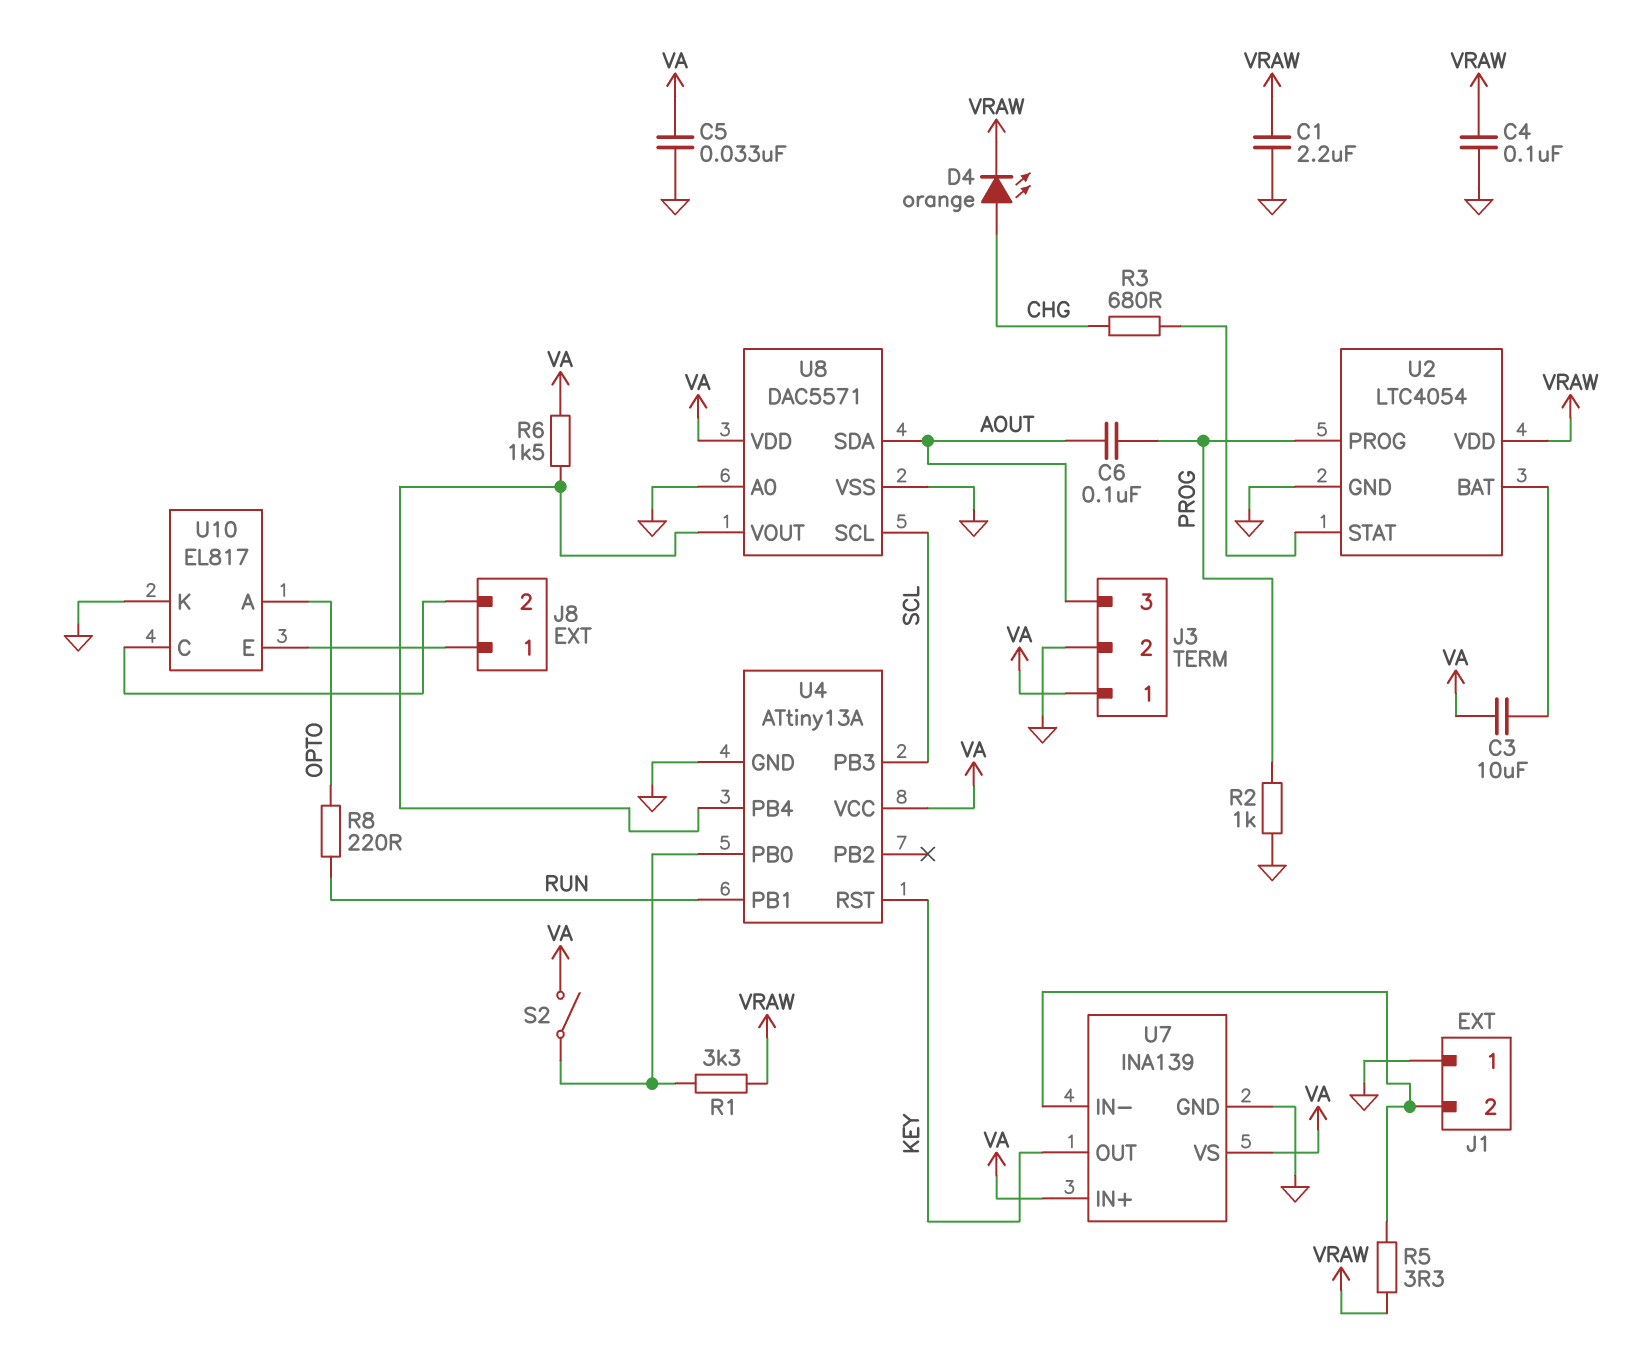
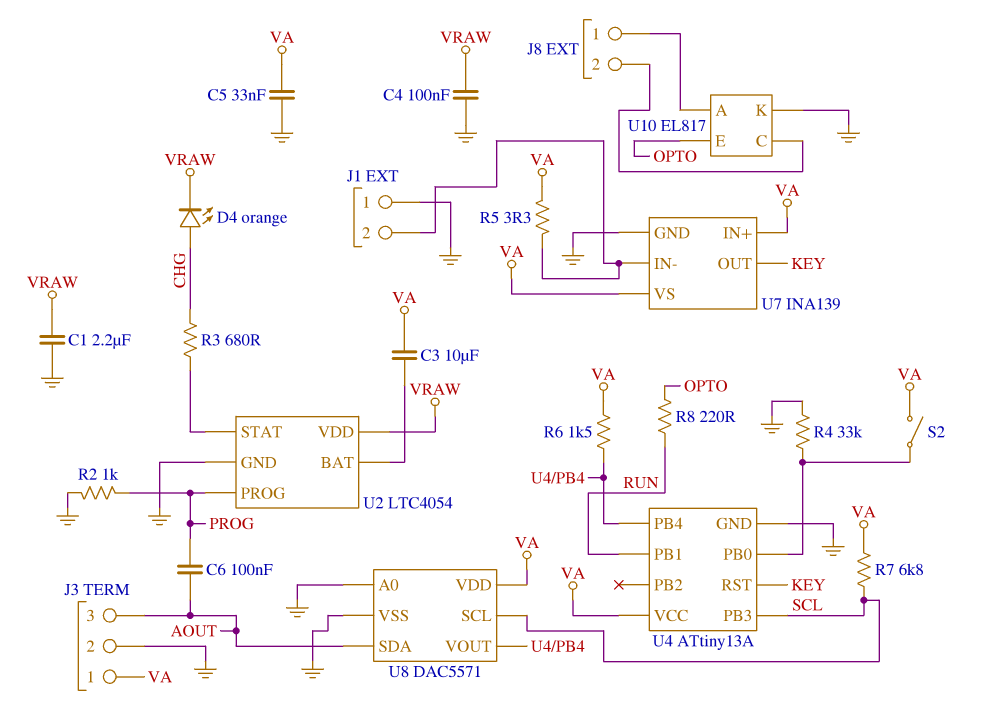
R1: 3.3k (U4/PB0, VRAW) -> none
R4: none -> 33k (GND, U4/PB0)
R5: 3.3 (J1/2, VRAW) -> 3.3 (J1/2, VA)
R7: none -> 6.8k (SCL, VA)
U10 pin A: OPTO -> J8/1
U10 pin E: J8/1 -> OPTO

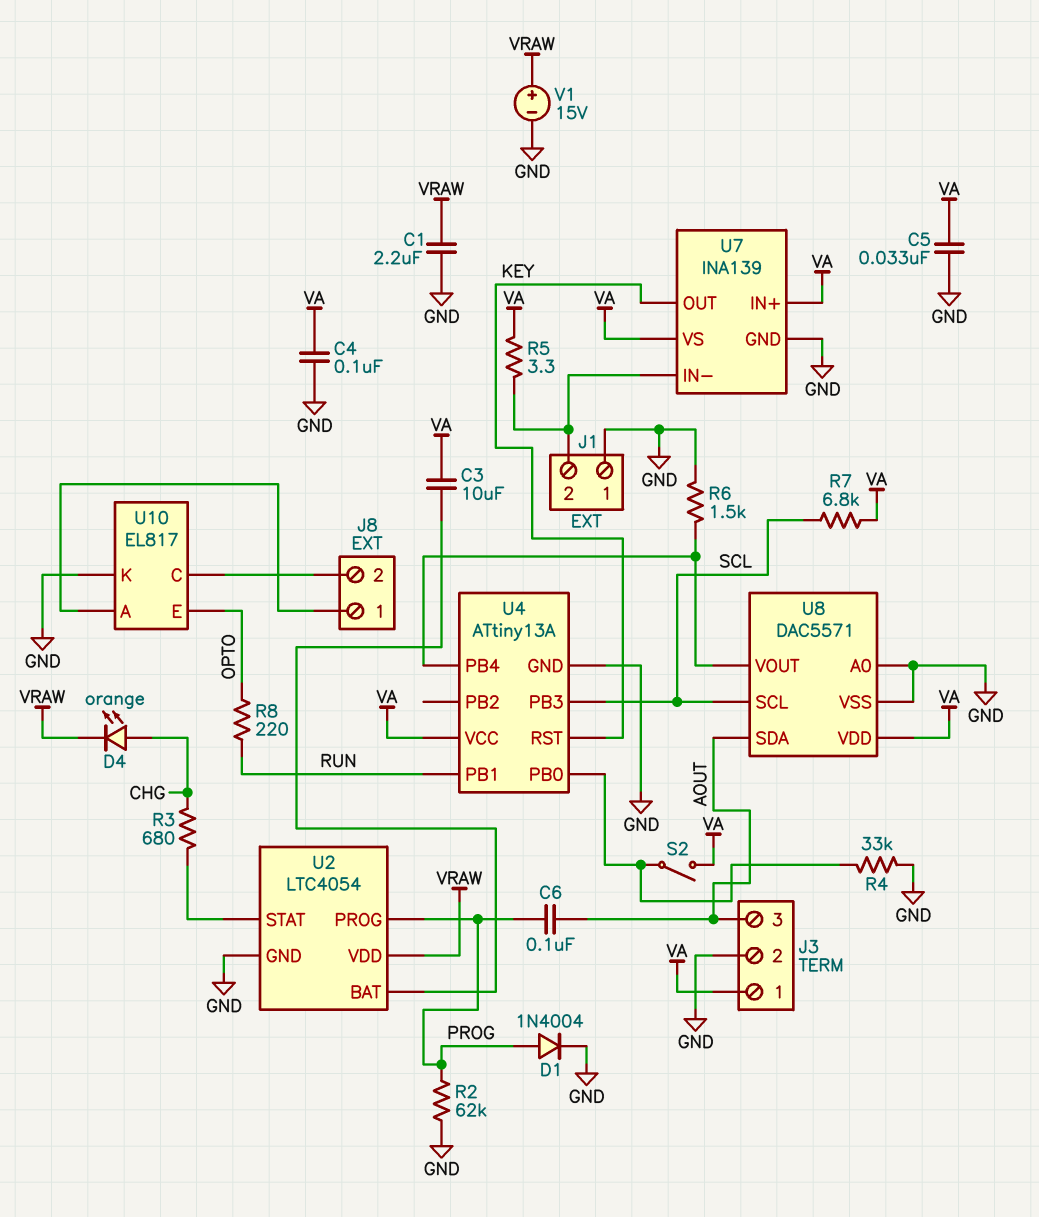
C4: 100nF (GND, VRAW) -> 100nF (GND, VA)
D1: none -> diode 1N4004 (A PROG, K GND)
R2: 1k (GND, PROG) -> 62k (GND, PROG)
R6: 1.5k (U4/PB4, VA) -> 1.5k (GND, U4/PB4)
V1: none -> 15V (plus VRAW, minus GND)

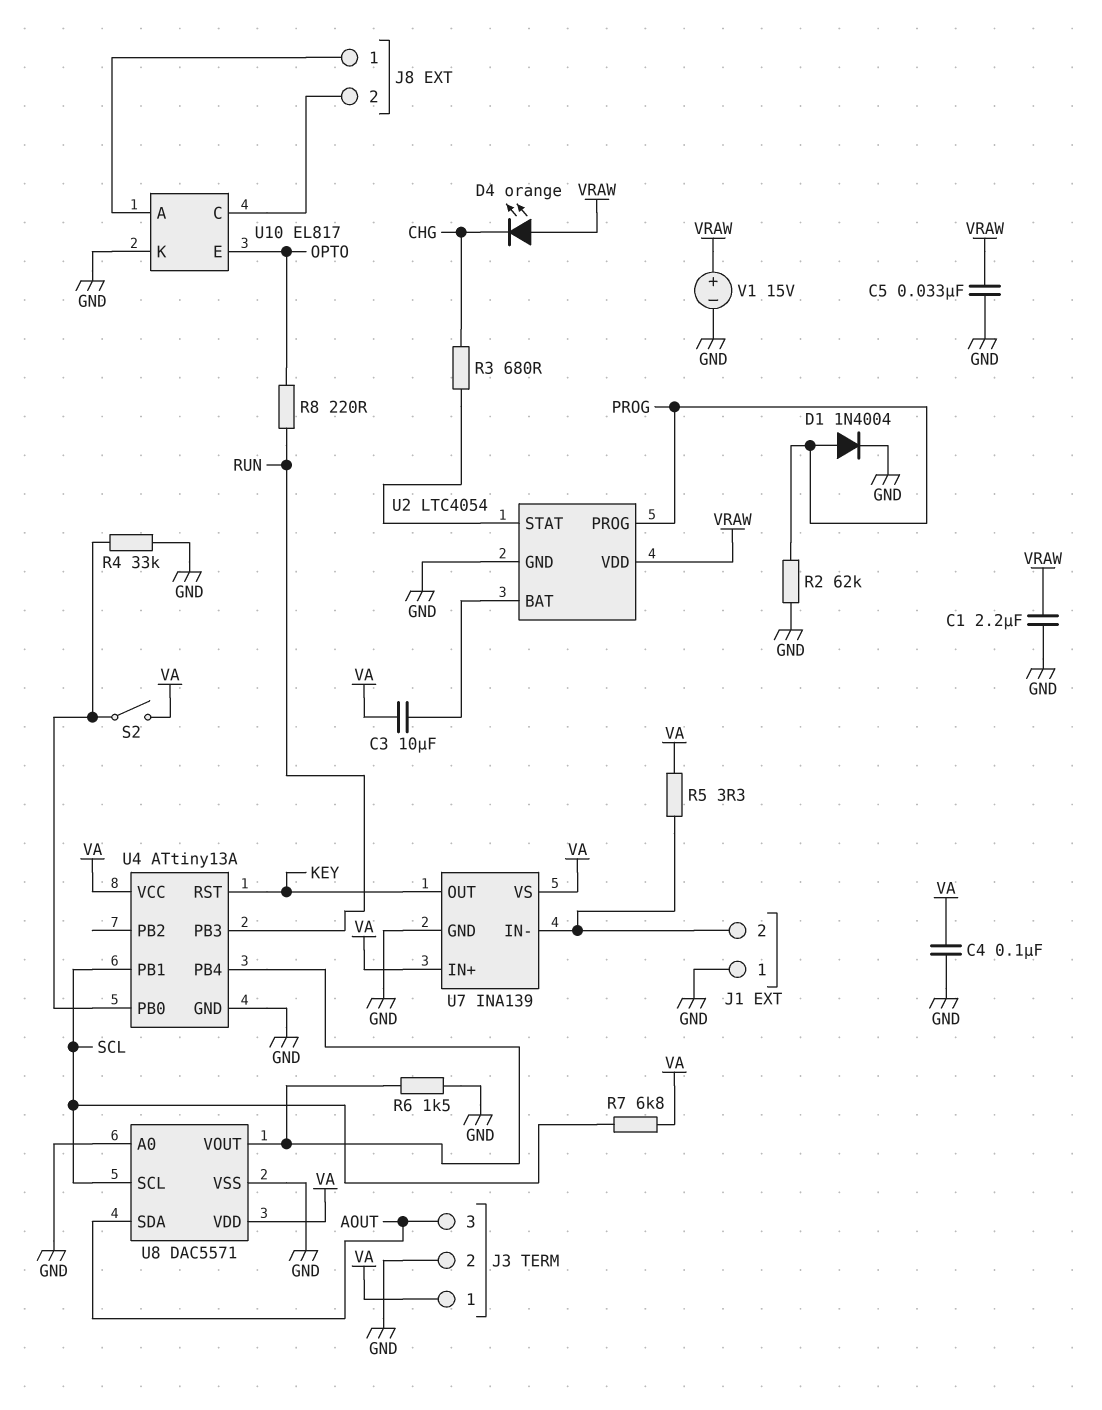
C5: 33nF (GND, VA) -> 33nF (GND, VRAW)
C6: 100nF (AOUT, PROG) -> none
D4: LED orange (A CHG, K VRAW) -> LED orange (A VRAW, K CHG)
U4 pin PB1: RUN -> SCL
U4 pin PB3: SCL -> RUN

